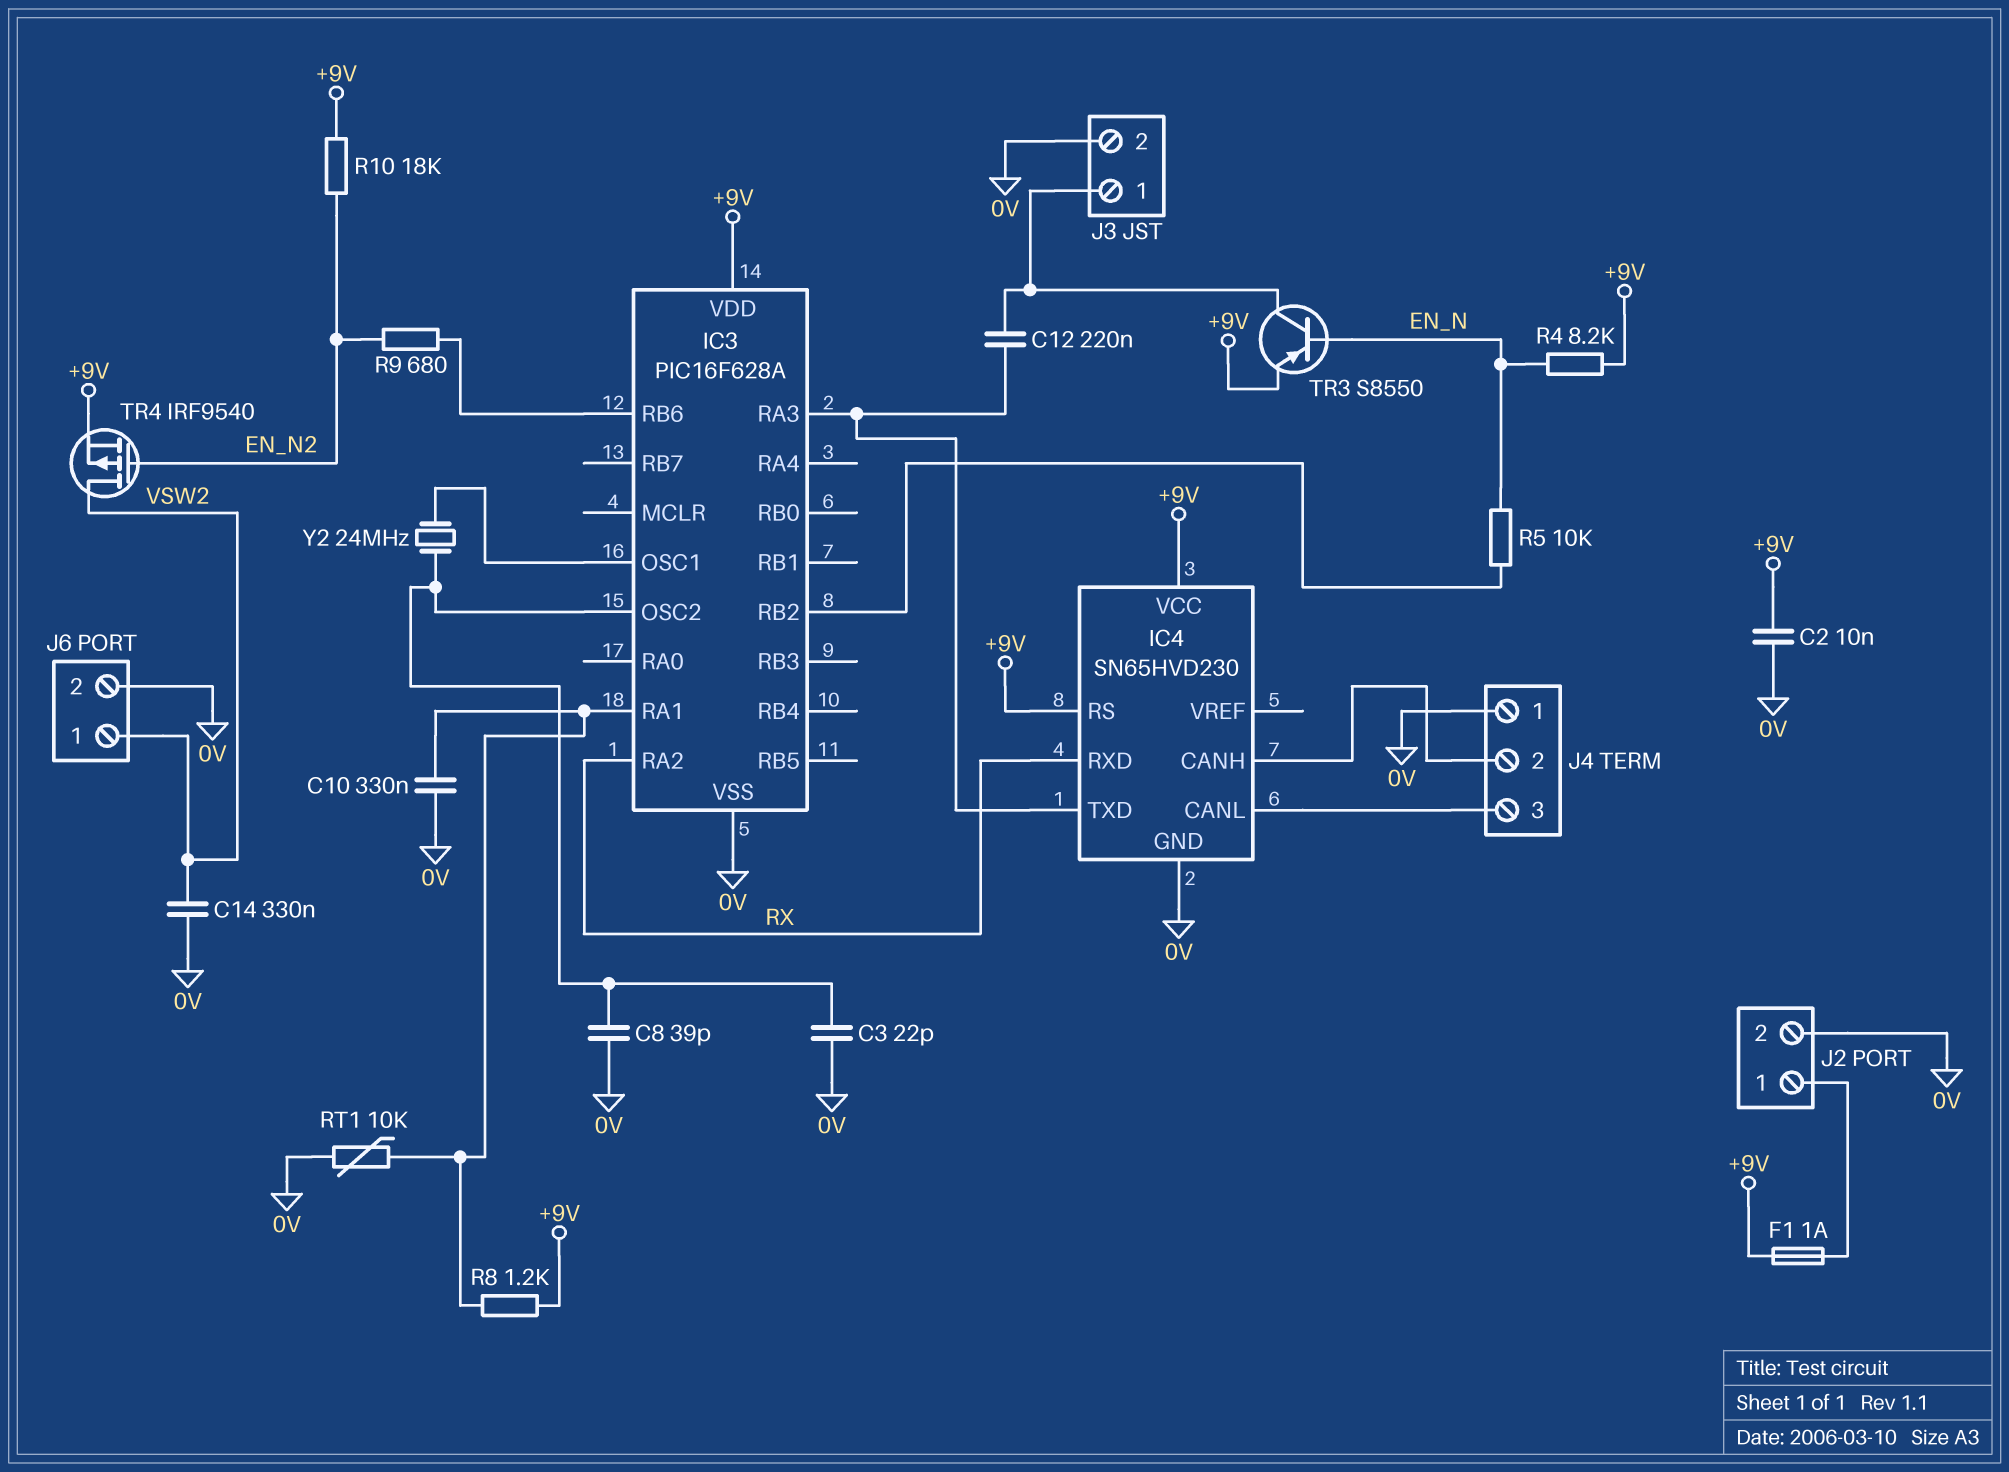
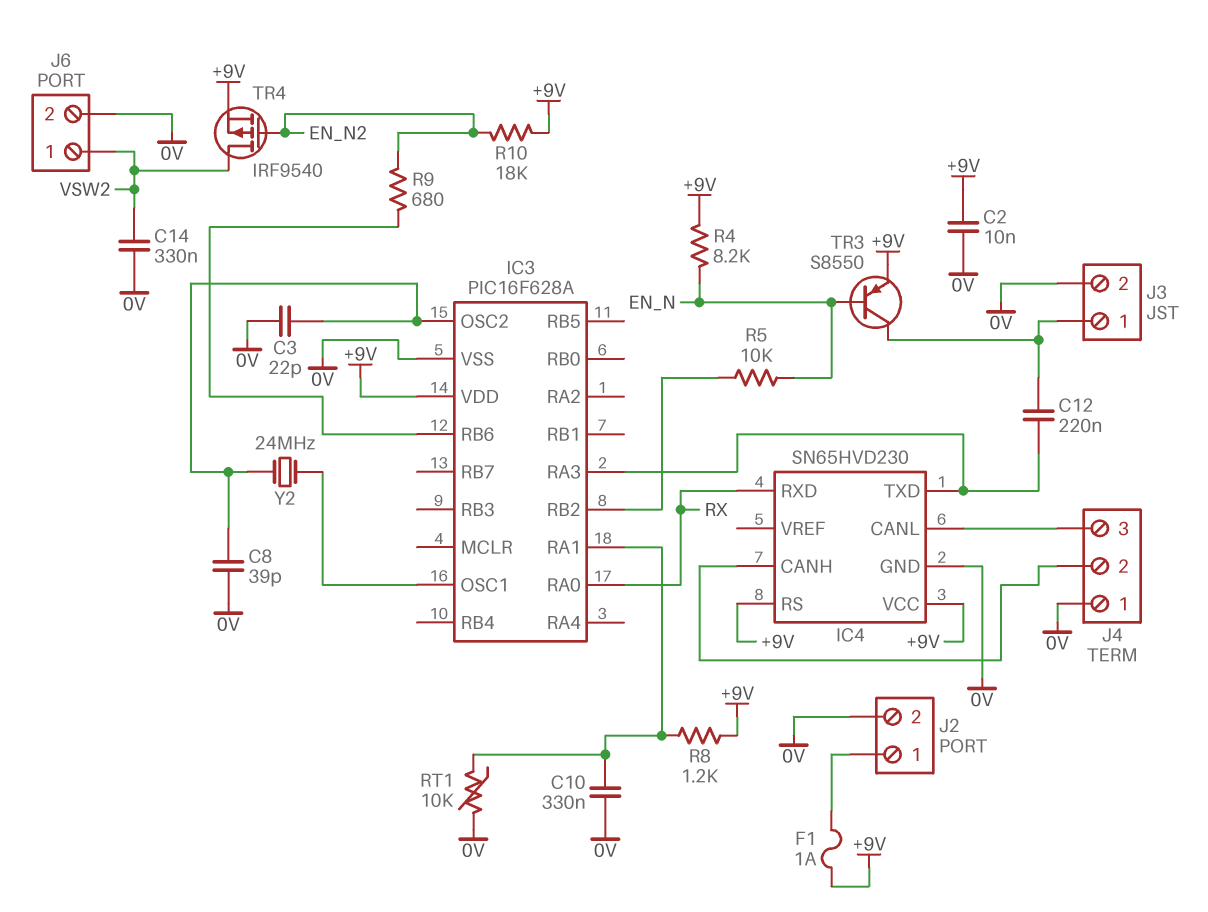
IC3 pin RA0: none -> RX
IC3 pin RA2: RX -> none

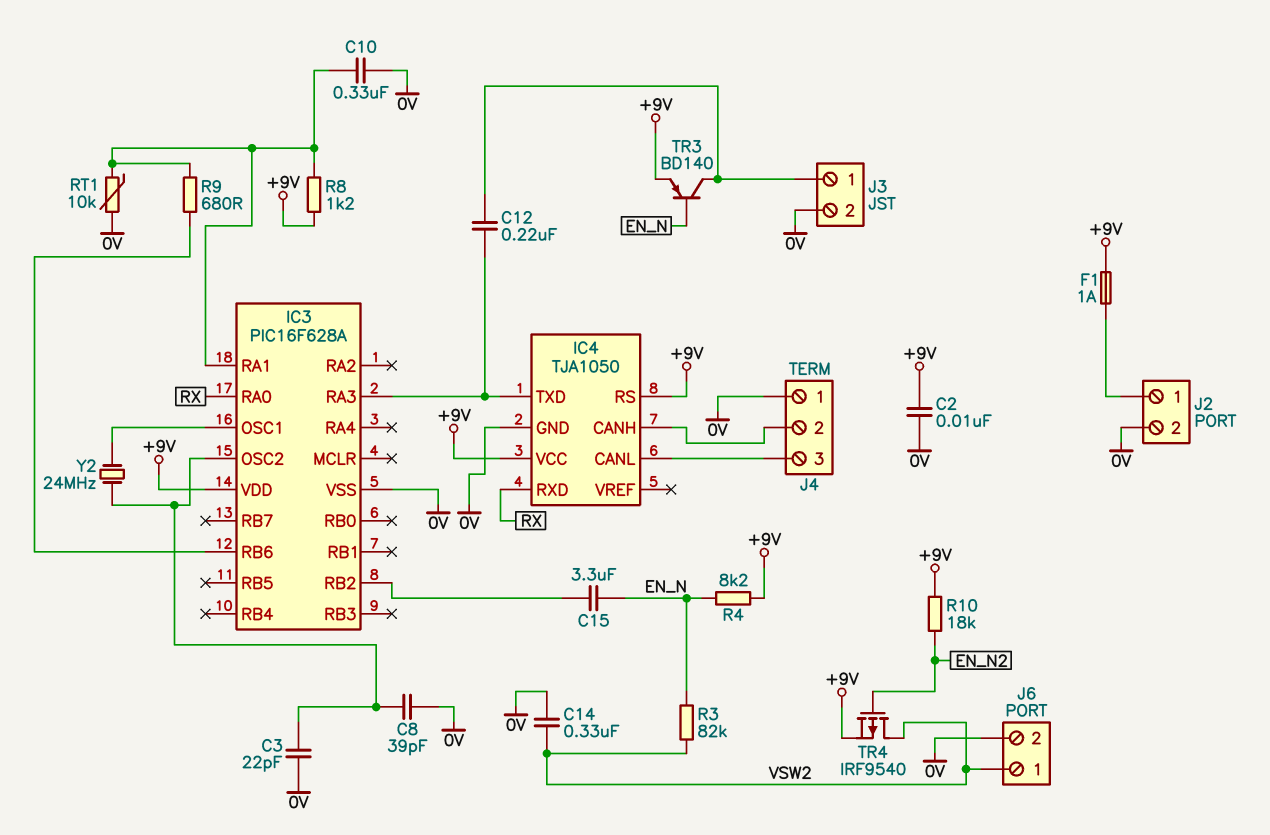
C15: none -> 3.3uF (EN_N, IC3/RB2)
IC4: SN65HVD230 -> TJA1050
R3: none -> 82k (EN_N, VSW2)
R5: 10k (EN_N, IC3/RB2) -> none
R9: 680 (EN_N2, IC3/RB6) -> 680 (IC3/RA1, IC3/RB6)
TR3: PNP S8550 (B EN_N, C J3/1, E +9V) -> PNP BD140 (B EN_N, C J3/1, E +9V)

